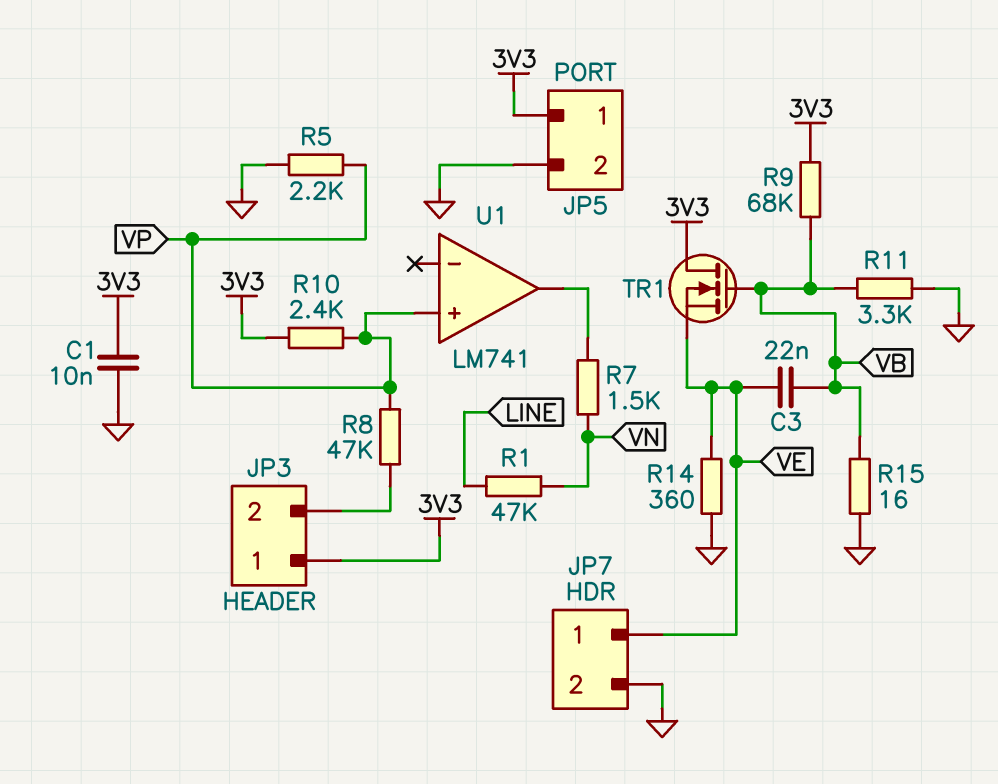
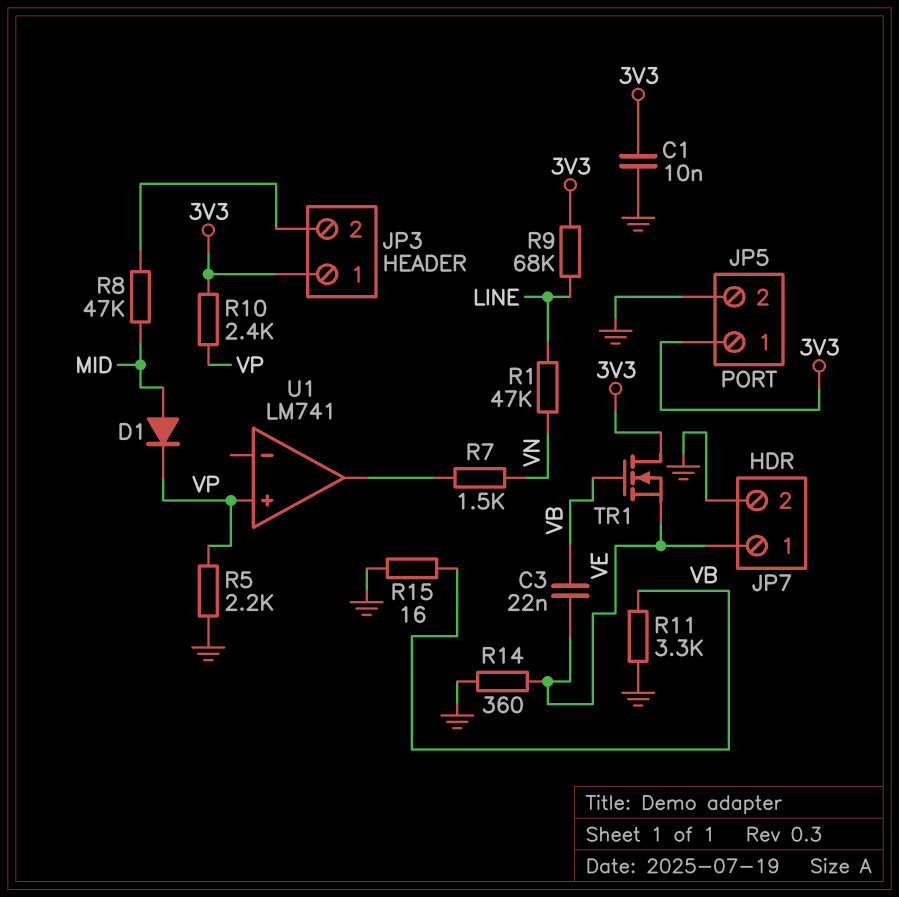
D1: none -> diode (A MID, K VP)
R8: 47k (JP3/2, VP) -> 47k (JP3/2, MID)
R9: 68k (3V3, VB) -> 68k (3V3, LINE)

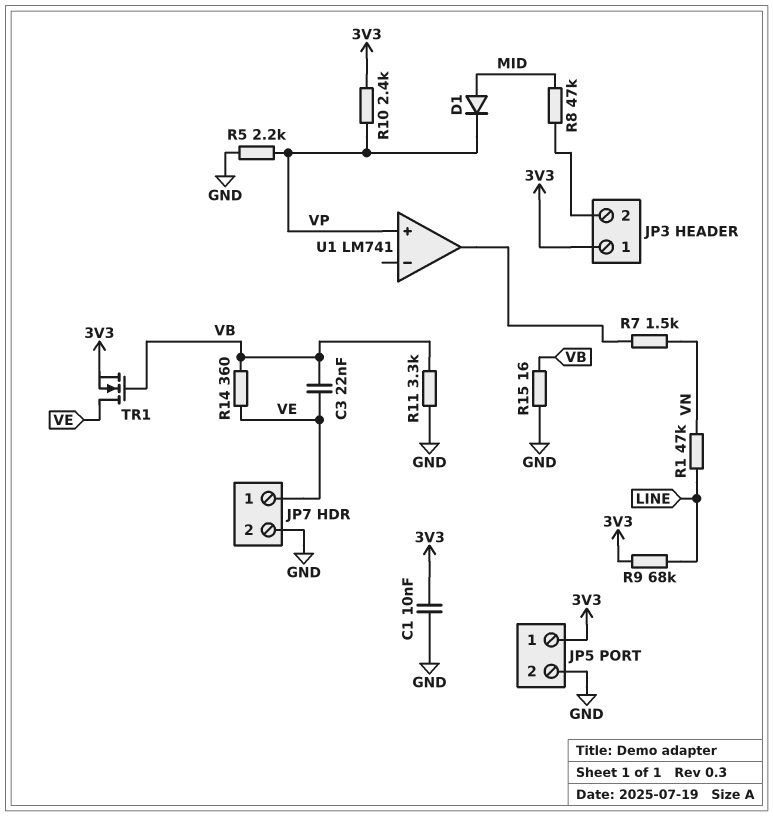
R14: 360 (GND, VE) -> 360 (VB, VE)
TR1: NMOS (G VB, D 3V3, S VE) -> NMOS (G VB, D VE, S 3V3)

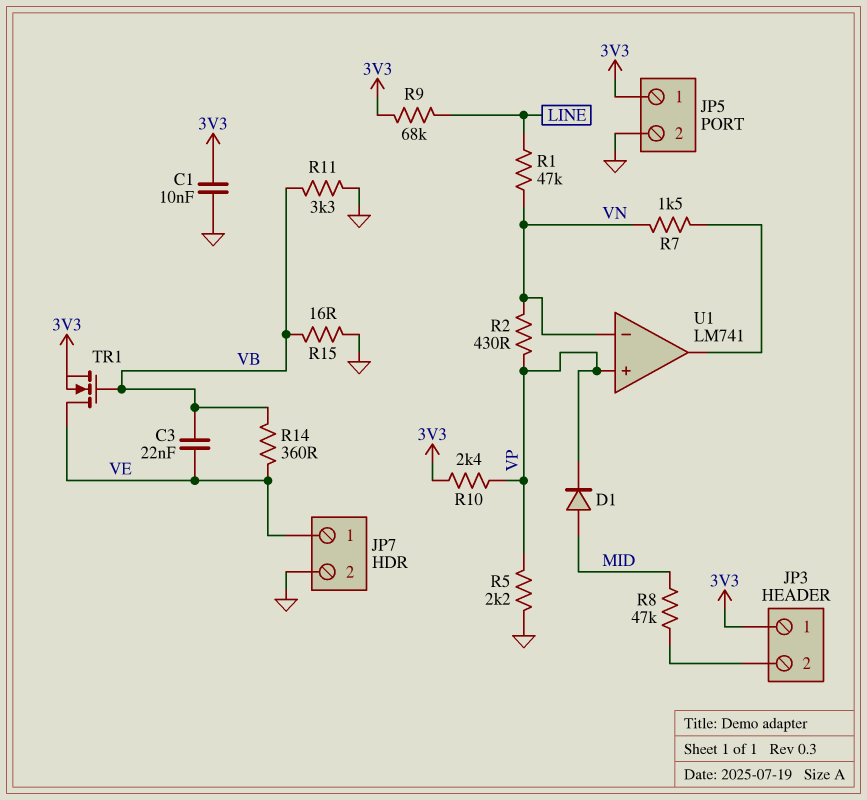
R2: none -> 430 (VN, VP)
U1 pin in-: none -> VN

